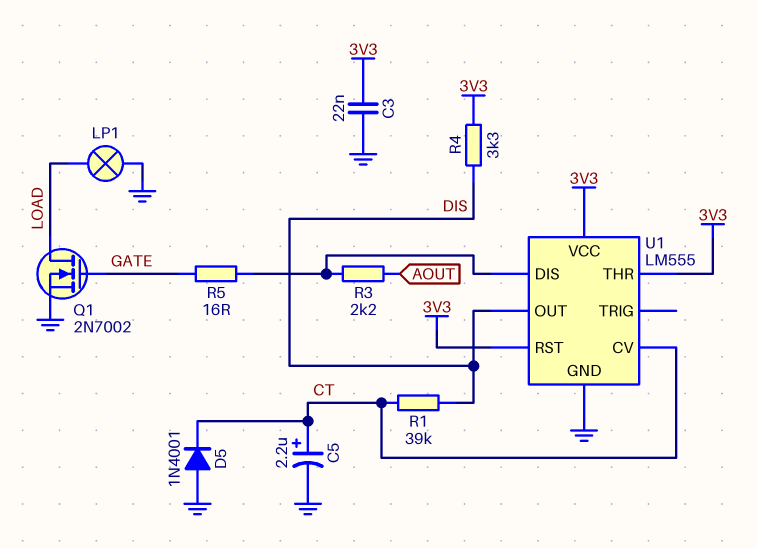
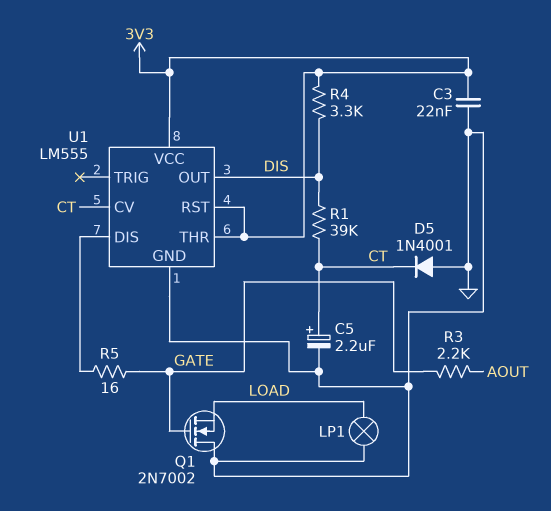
Q1: NMOS 2N7002 (G GATE, D LOAD, S GND) -> NMOS 2N7002 (G GATE, D GND, S LOAD)
R3: 2.2k (AOUT, U1/DIS) -> 2.2k (AOUT, GATE)

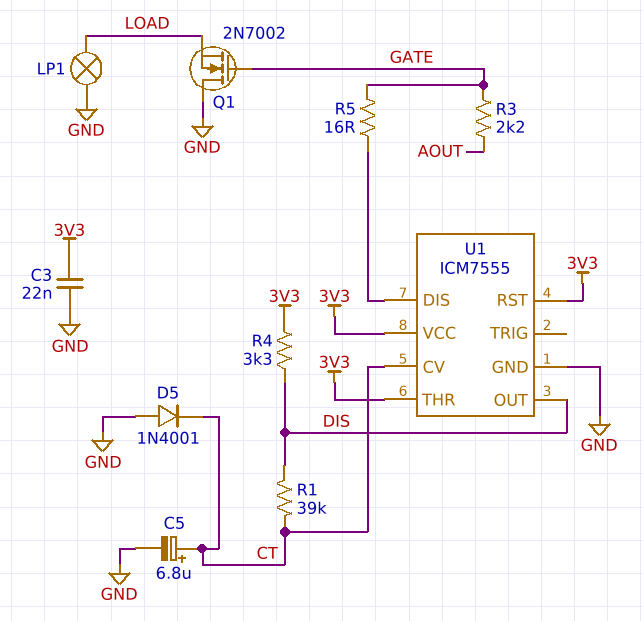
C5: 2.2uF (plus CT, minus GND) -> 6.8uF (plus CT, minus GND)
U1: LM555 -> ICM7555

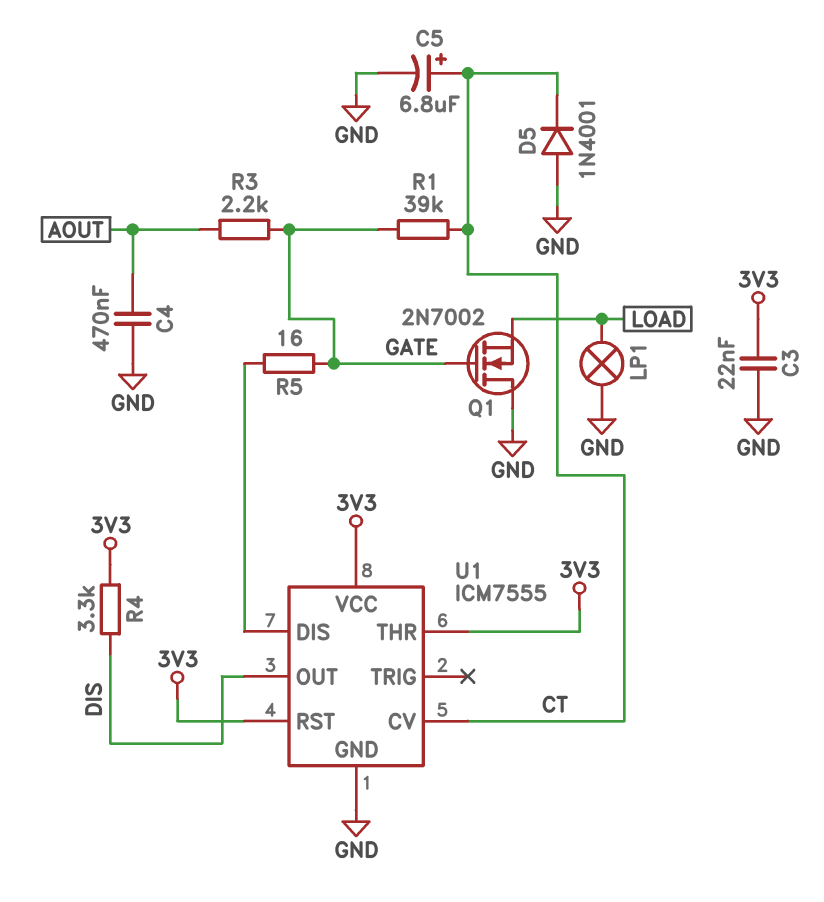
C4: none -> 470nF (AOUT, GND)
R1: 39k (CT, DIS) -> 39k (CT, GATE)

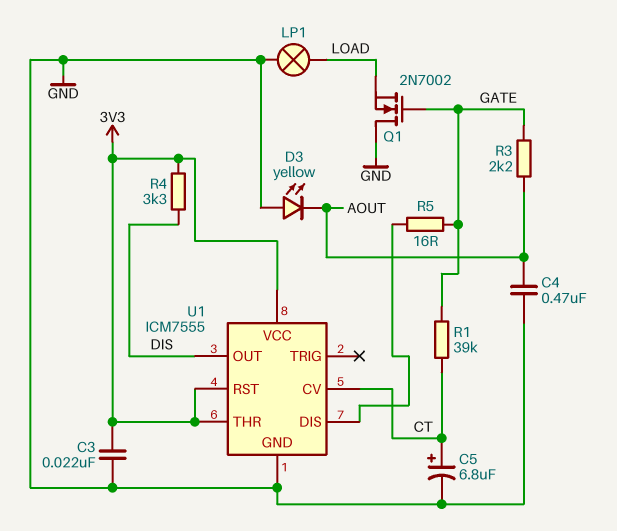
D3: none -> LED yellow (A GND, K AOUT)
D5: diode 1N4001 (A GND, K CT) -> none

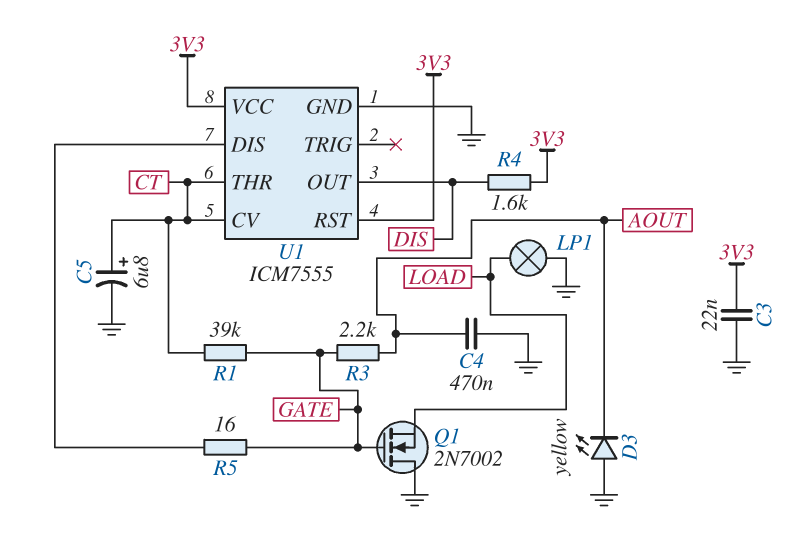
R4: 3.3k (3V3, DIS) -> 1.6k (3V3, DIS)
U1 pin THR: 3V3 -> CT

